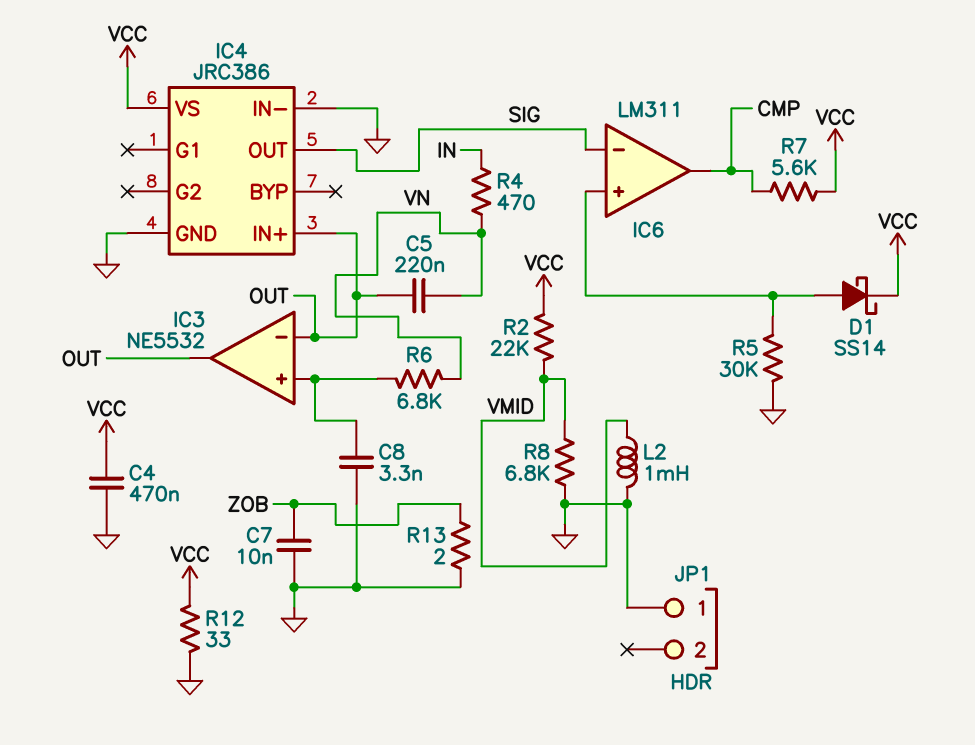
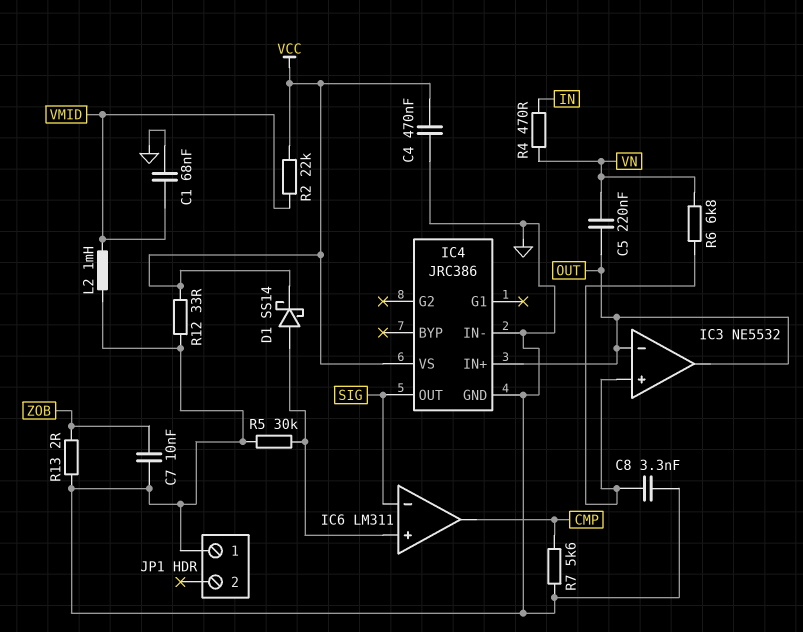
C1: none -> 68nF (GND, VMID)
R7: 5.6k (CMP, VCC) -> 5.6k (CMP, GND)
R8: 6.8k (GND, VMID) -> none

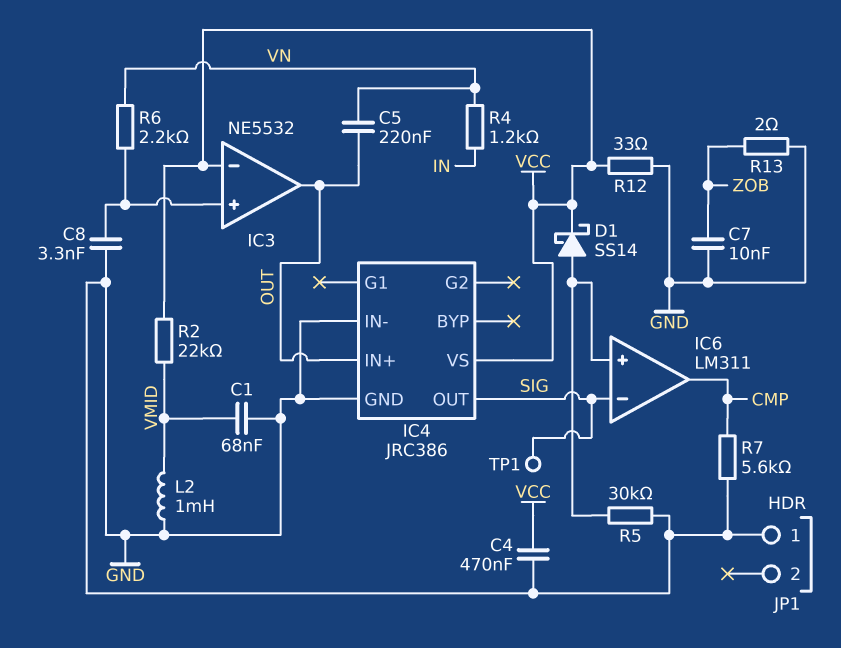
IC3 pin in-: OUT -> VCC
R4: 470 (IN, VN) -> 1.2k (IN, VN)
R6: 6.8k (IC3/in+, VN) -> 2.2k (IC3/in+, VN)
TP1: none -> test point (SIG)

